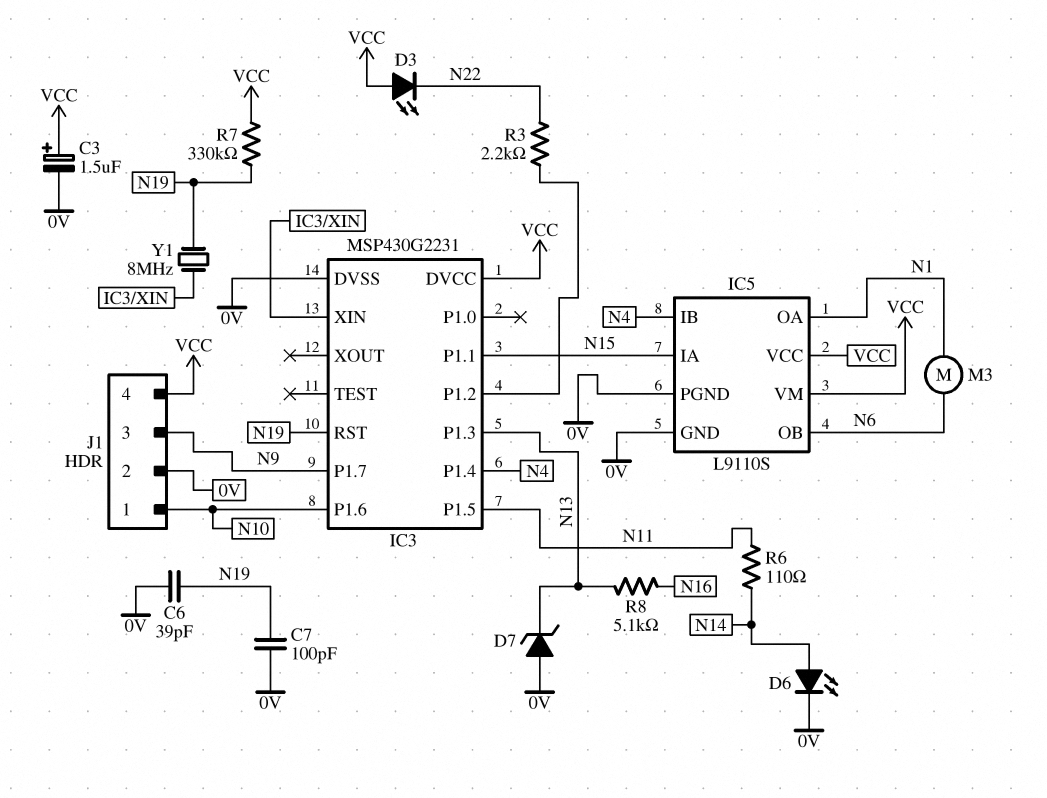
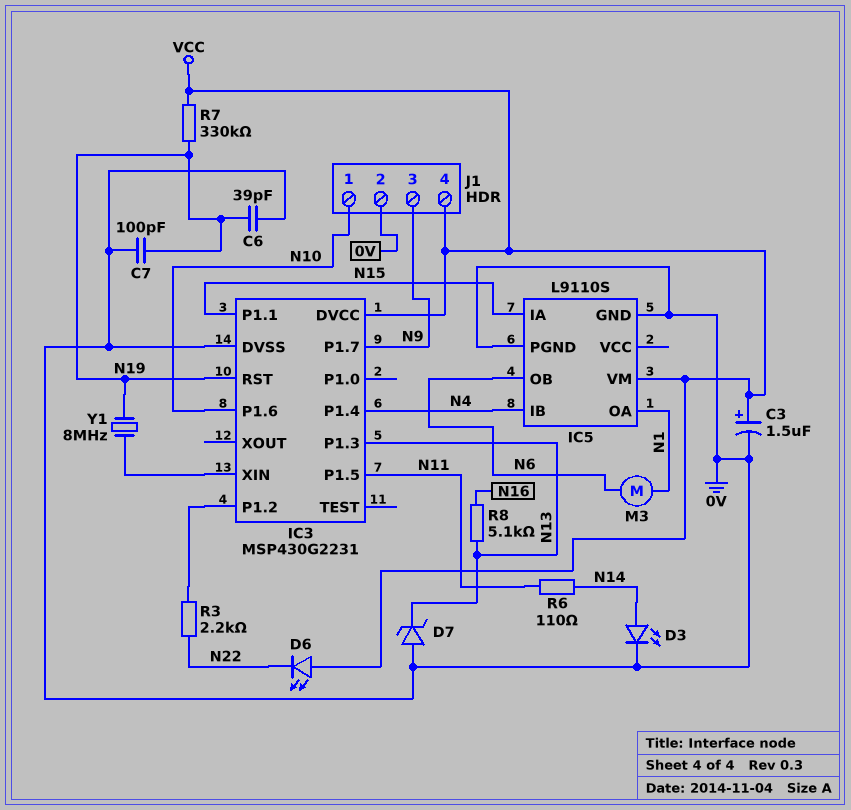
D3: LED (A VCC, K N22) -> LED (A N14, K 0V)
D6: LED (A N14, K 0V) -> LED (A VCC, K N22)
IC5 pin VCC: VCC -> none

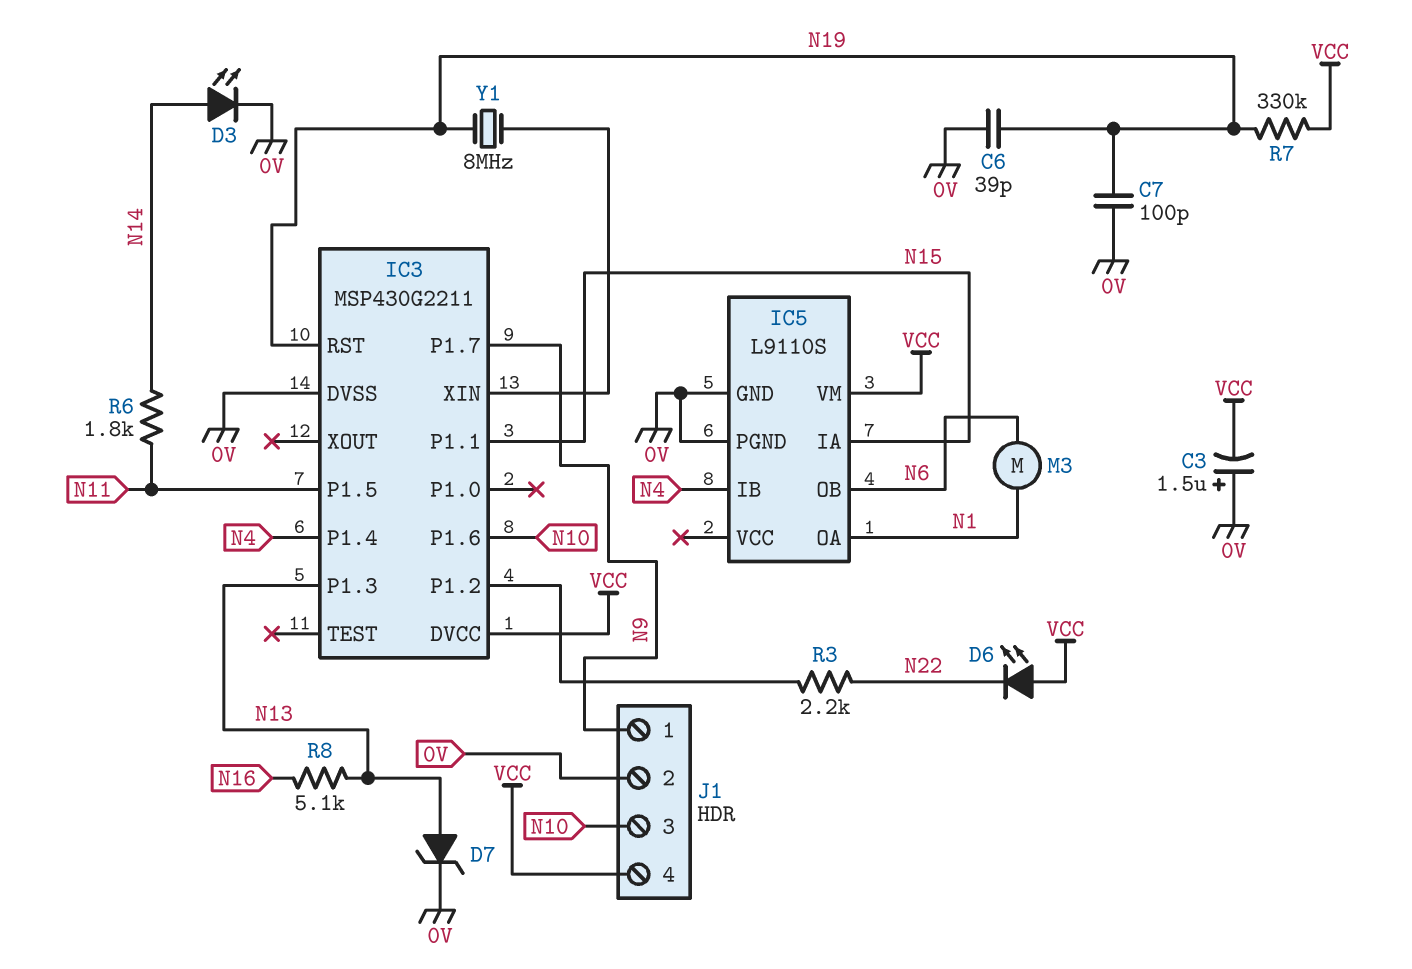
C3: 1.5uF (plus VCC, minus 0V) -> 1.5uF (plus 0V, minus VCC)
D7: zener (A 0V, K N13) -> zener (A N13, K 0V)
IC3: MSP430G2231 -> MSP430G2211
J1 pin 1: N10 -> N9
J1 pin 3: N9 -> N10
R6: 110 (N11, N14) -> 1.8k (N11, N14)

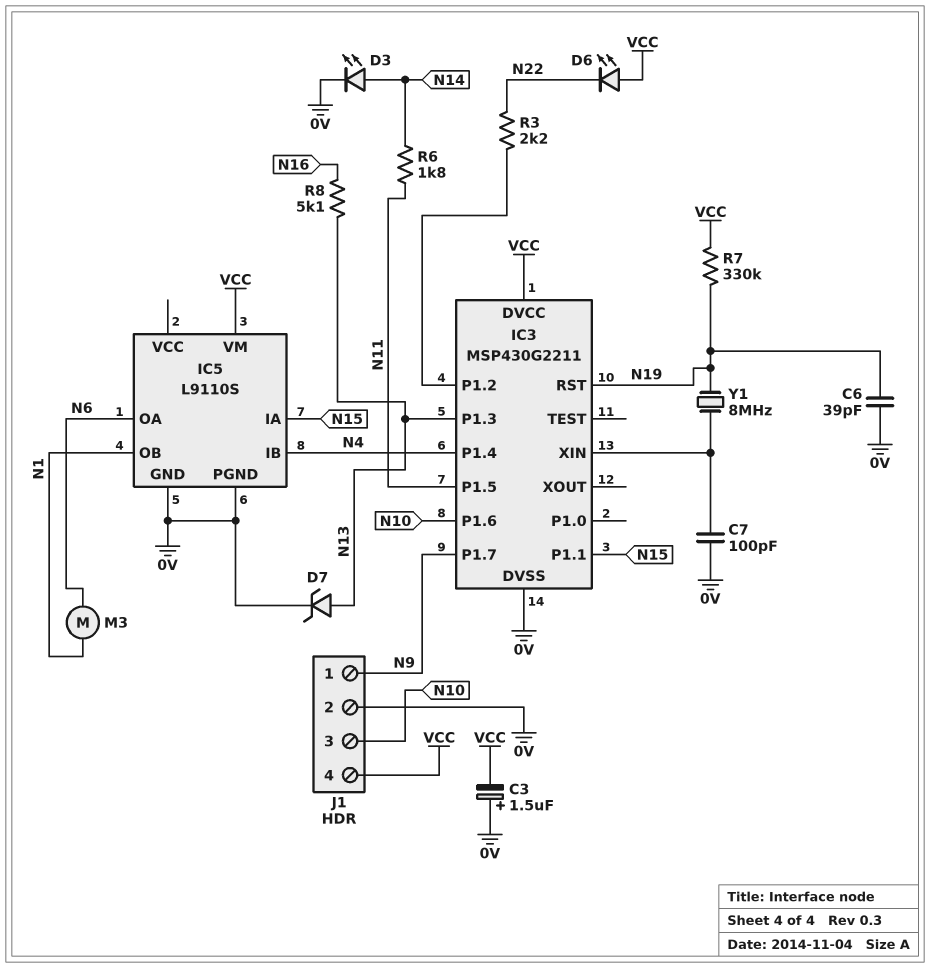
C7: 100pF (0V, N19) -> 100pF (0V, IC3/XIN)
IC5 pin OA: N1 -> N6
IC5 pin OB: N6 -> N1

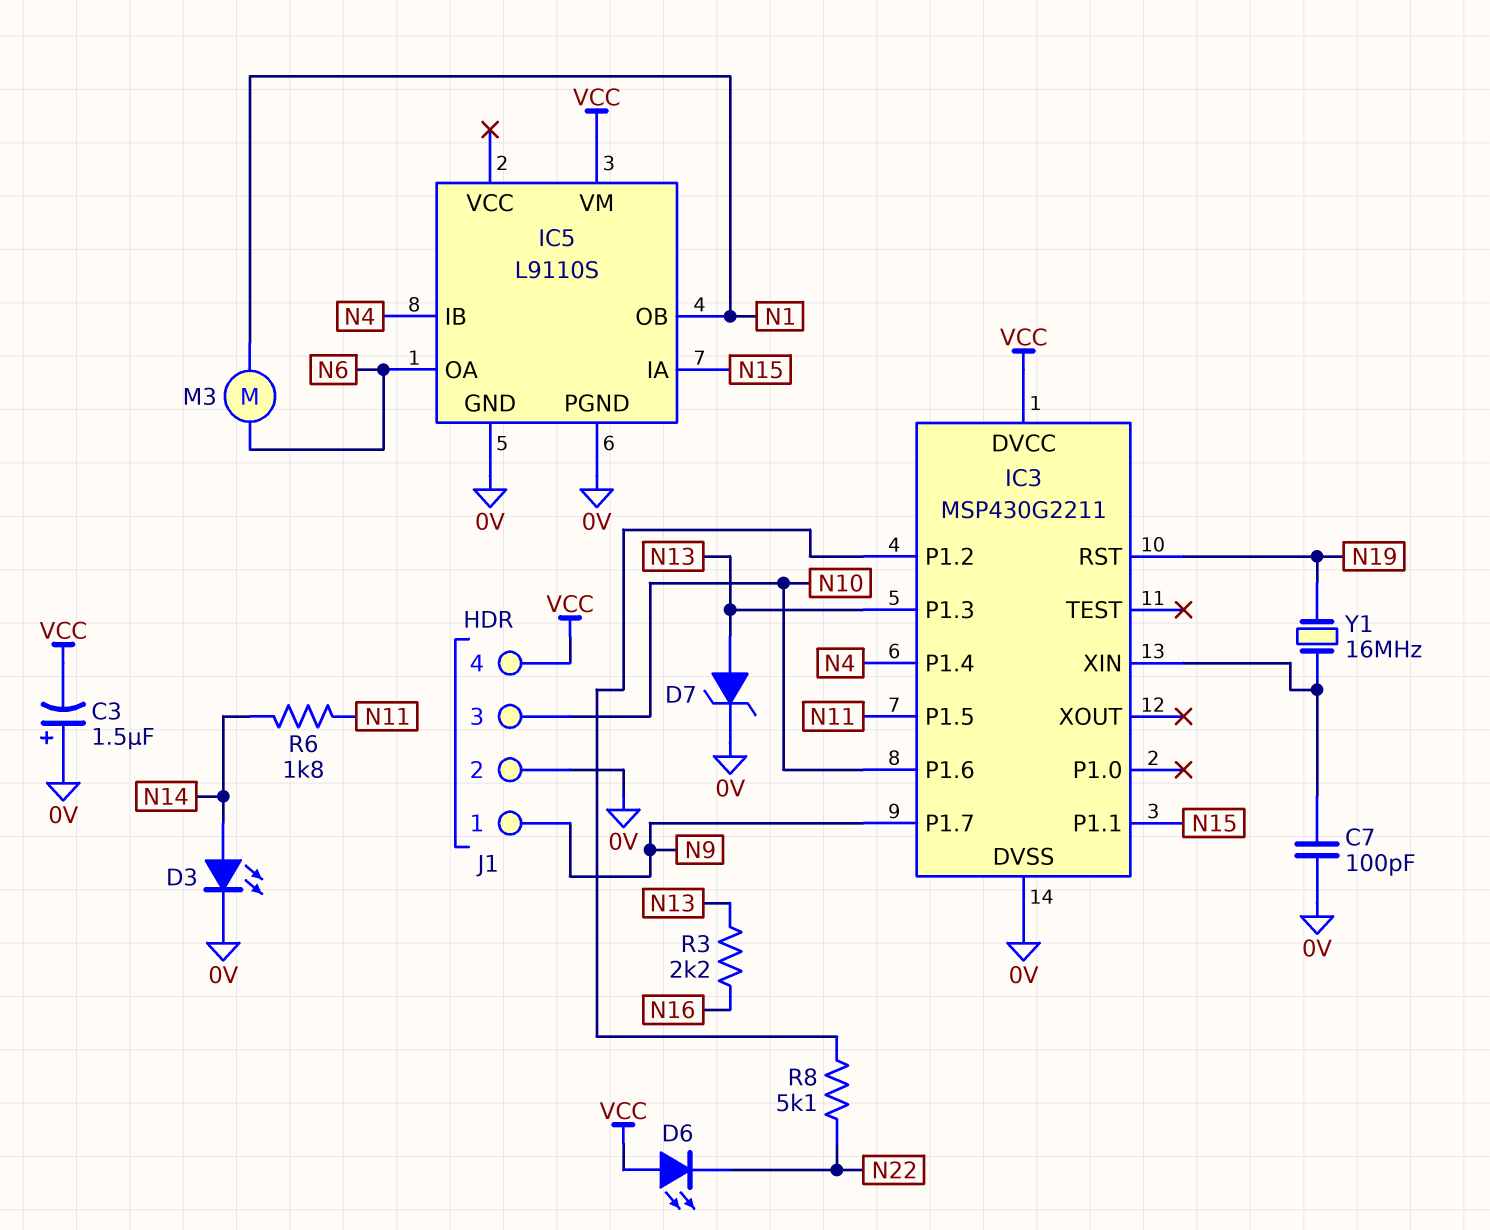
C6: 39pF (0V, N19) -> none
R3: 2.2k (IC3/P1.2, N22) -> 2.2k (N13, N16)
R7: 330k (N19, VCC) -> none
R8: 5.1k (N13, N16) -> 5.1k (IC3/P1.2, N22)
Y1: 8MHz (IC3/XIN, N19) -> 16MHz (IC3/XIN, N19)

